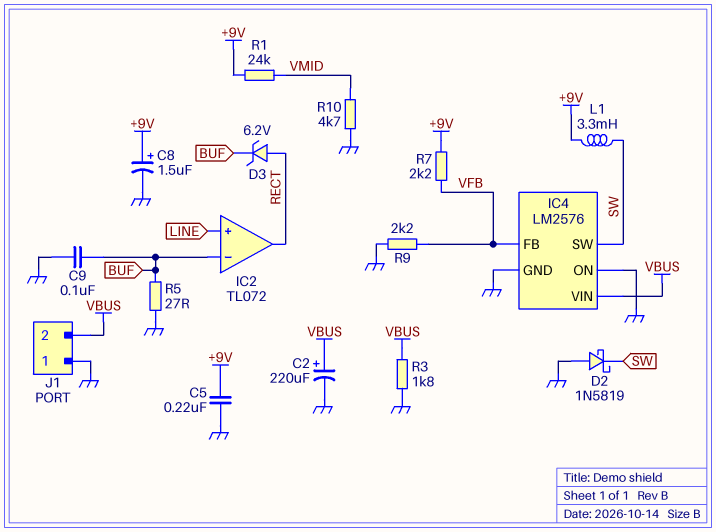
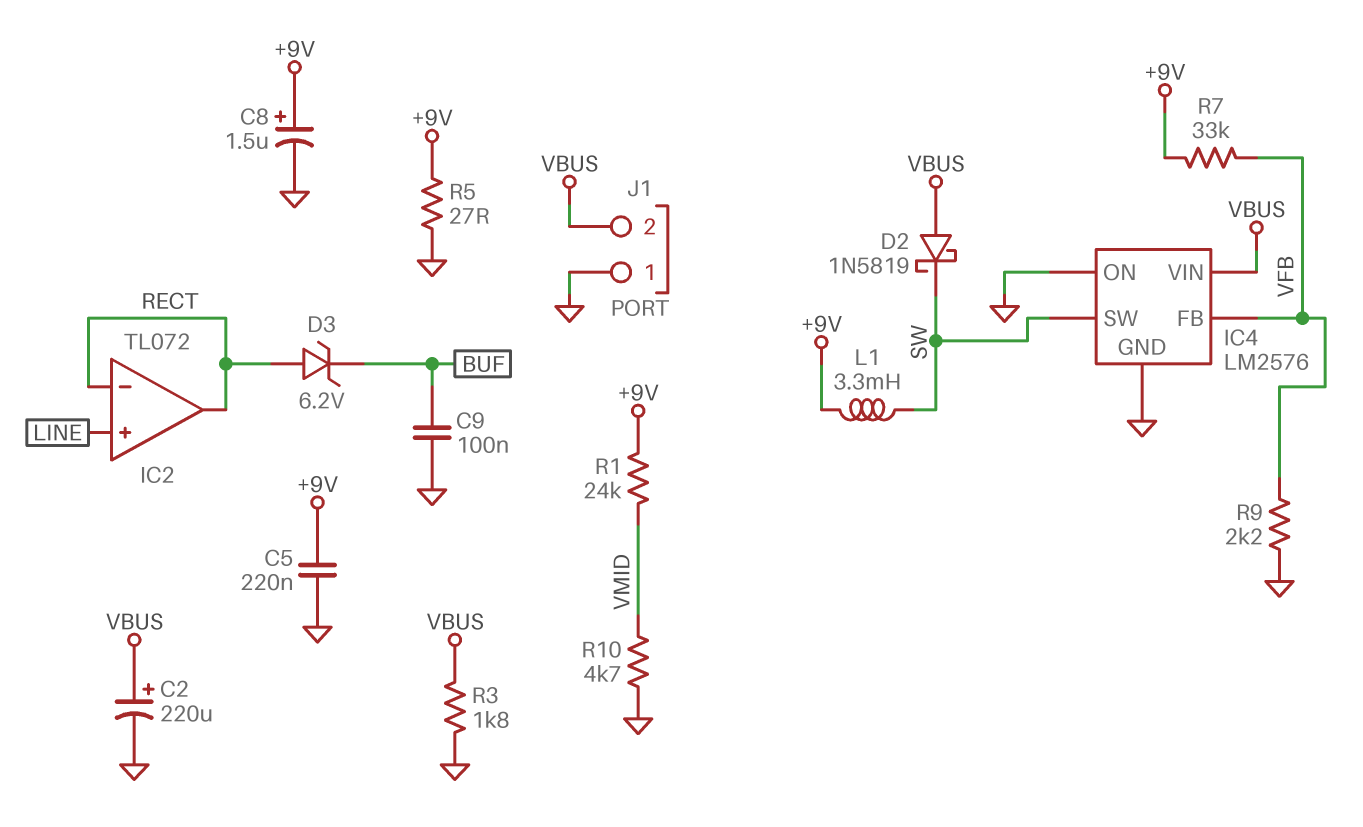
D2: schottky 1N5819 (A GND, K SW) -> schottky 1N5819 (A VBUS, K SW)
IC2 pin in-: BUF -> RECT
R5: 27 (BUF, GND) -> 27 (+9V, GND)
R7: 2.2k (+9V, VFB) -> 33k (+9V, VFB)

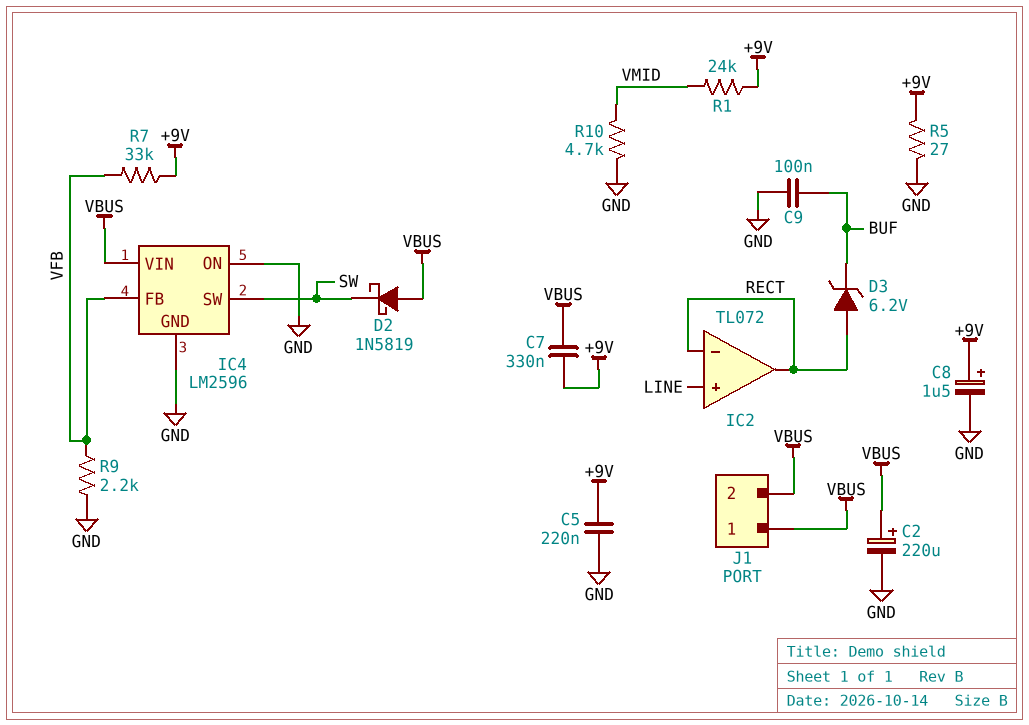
C7: none -> 330nF (+9V, VBUS)
IC4: LM2576 -> LM2596
J1 pin 1: GND -> VBUS
L1: 3.3mH (+9V, SW) -> none
R3: 1.8k (GND, VBUS) -> none

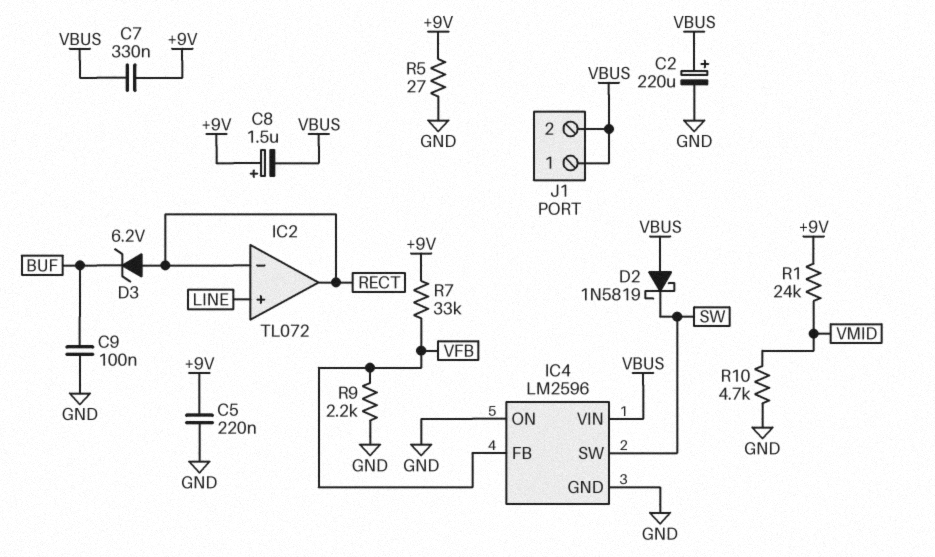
C8: 1.5uF (plus +9V, minus GND) -> 1.5uF (plus +9V, minus VBUS)

